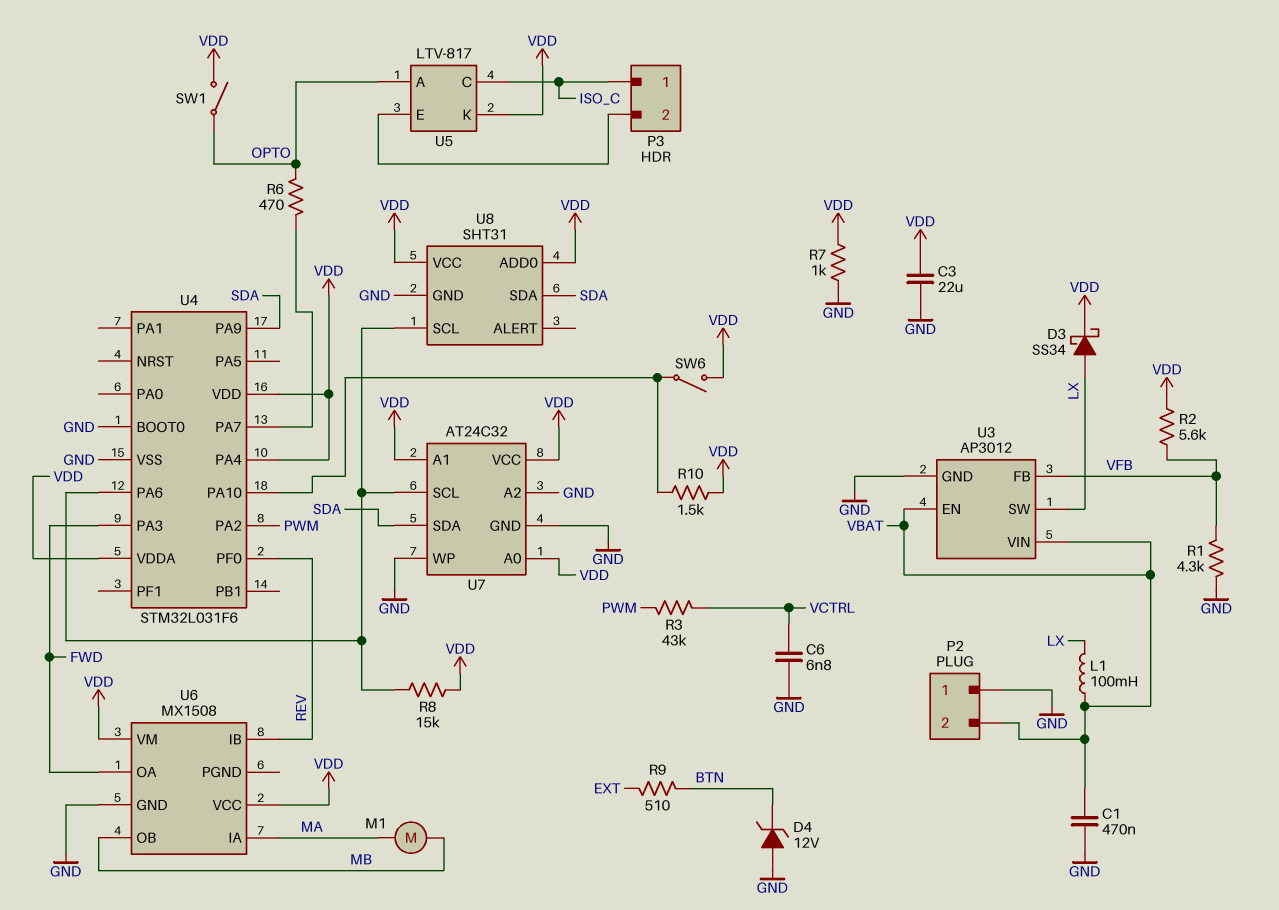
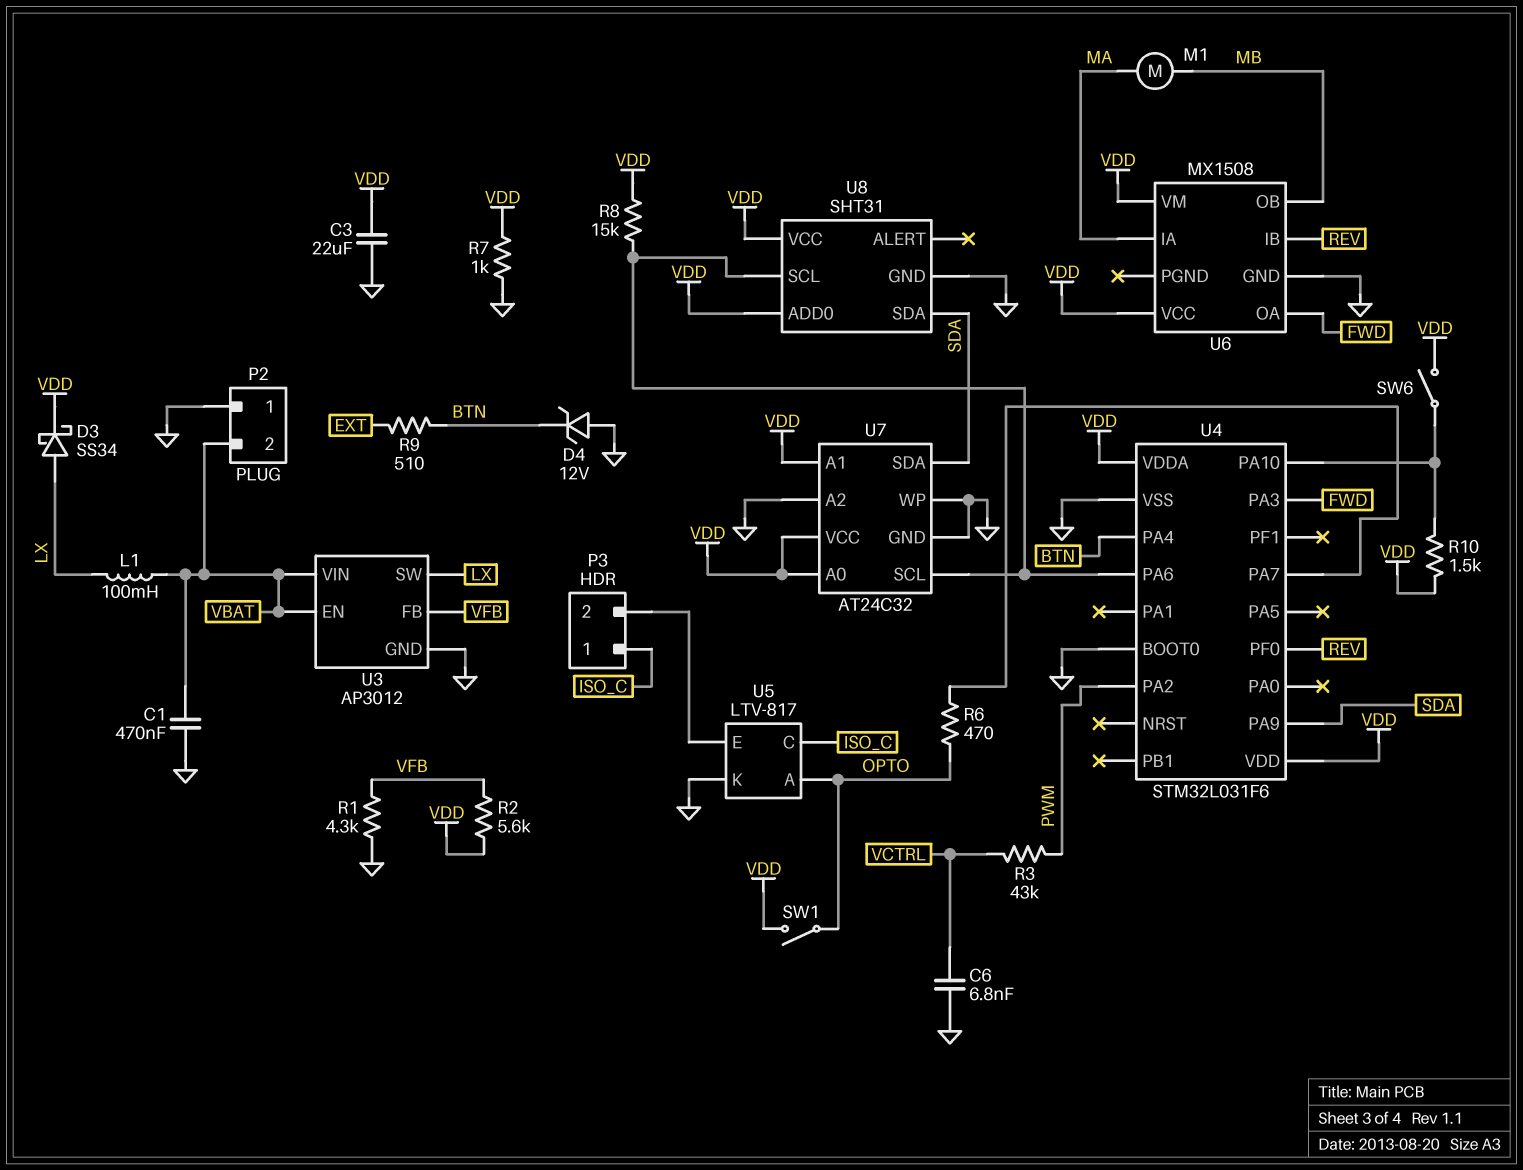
U4 pin PA4: VDD -> BTN
U5 pin K: VDD -> GND

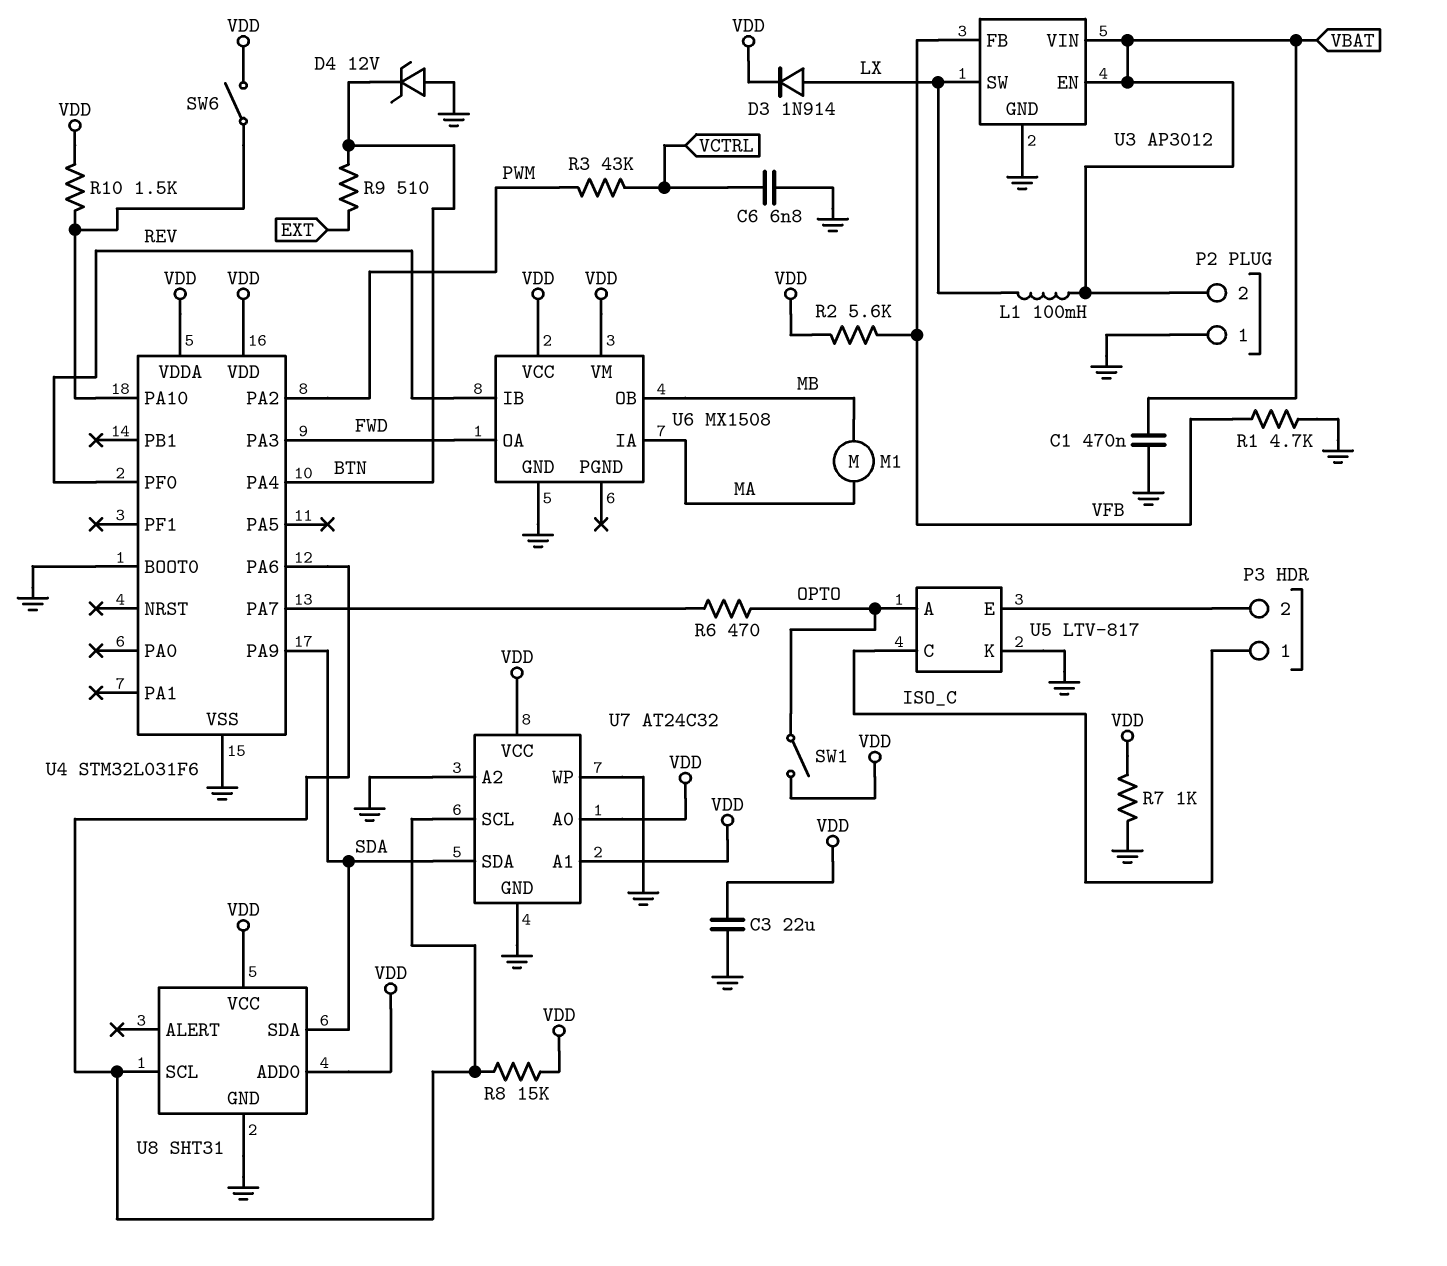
D3: schottky SS34 (A LX, K VDD) -> diode 1N914 (A LX, K VDD)
R1: 4.3k (GND, VFB) -> 4.7k (GND, VFB)

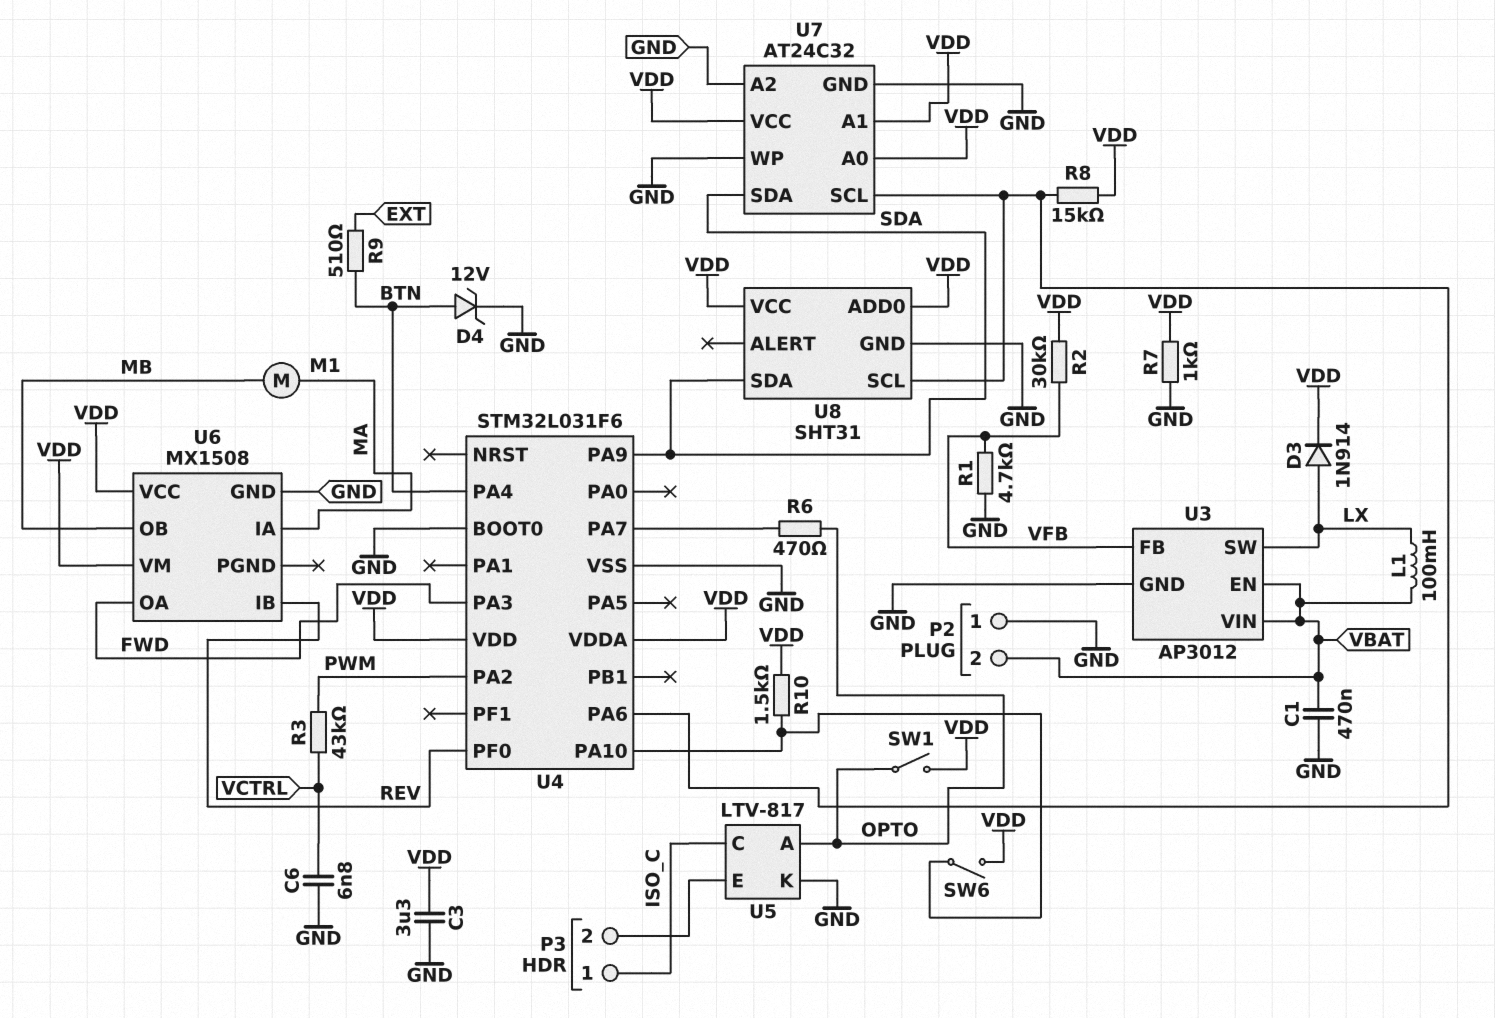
C3: 22uF (GND, VDD) -> 3.3uF (GND, VDD)
D4: zener 12V (A GND, K BTN) -> zener 12V (A BTN, K GND)
R2: 5.6k (VDD, VFB) -> 30k (VDD, VFB)

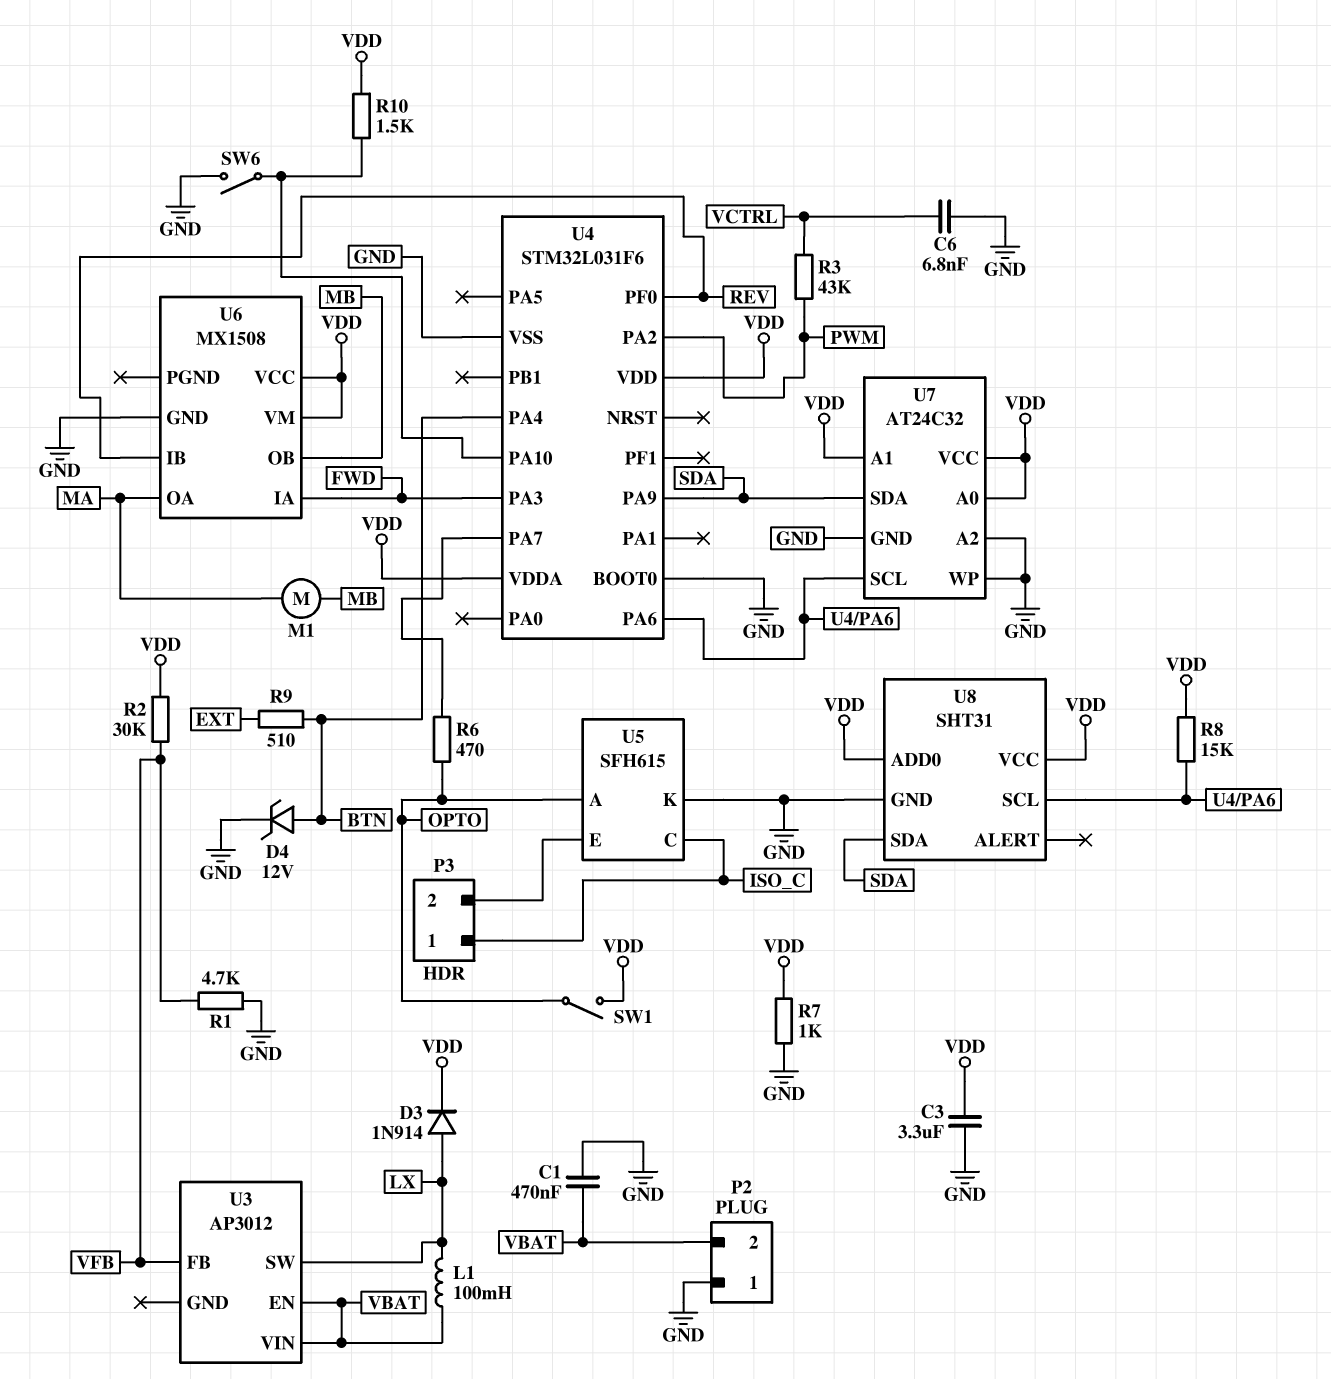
SW6: switch (U4/PA10, VDD) -> switch (GND, U4/PA10)
U3 pin GND: GND -> none
U5: LTV-817 -> SFH615
U6 pin IA: MA -> FWD
U6 pin OA: FWD -> MA

